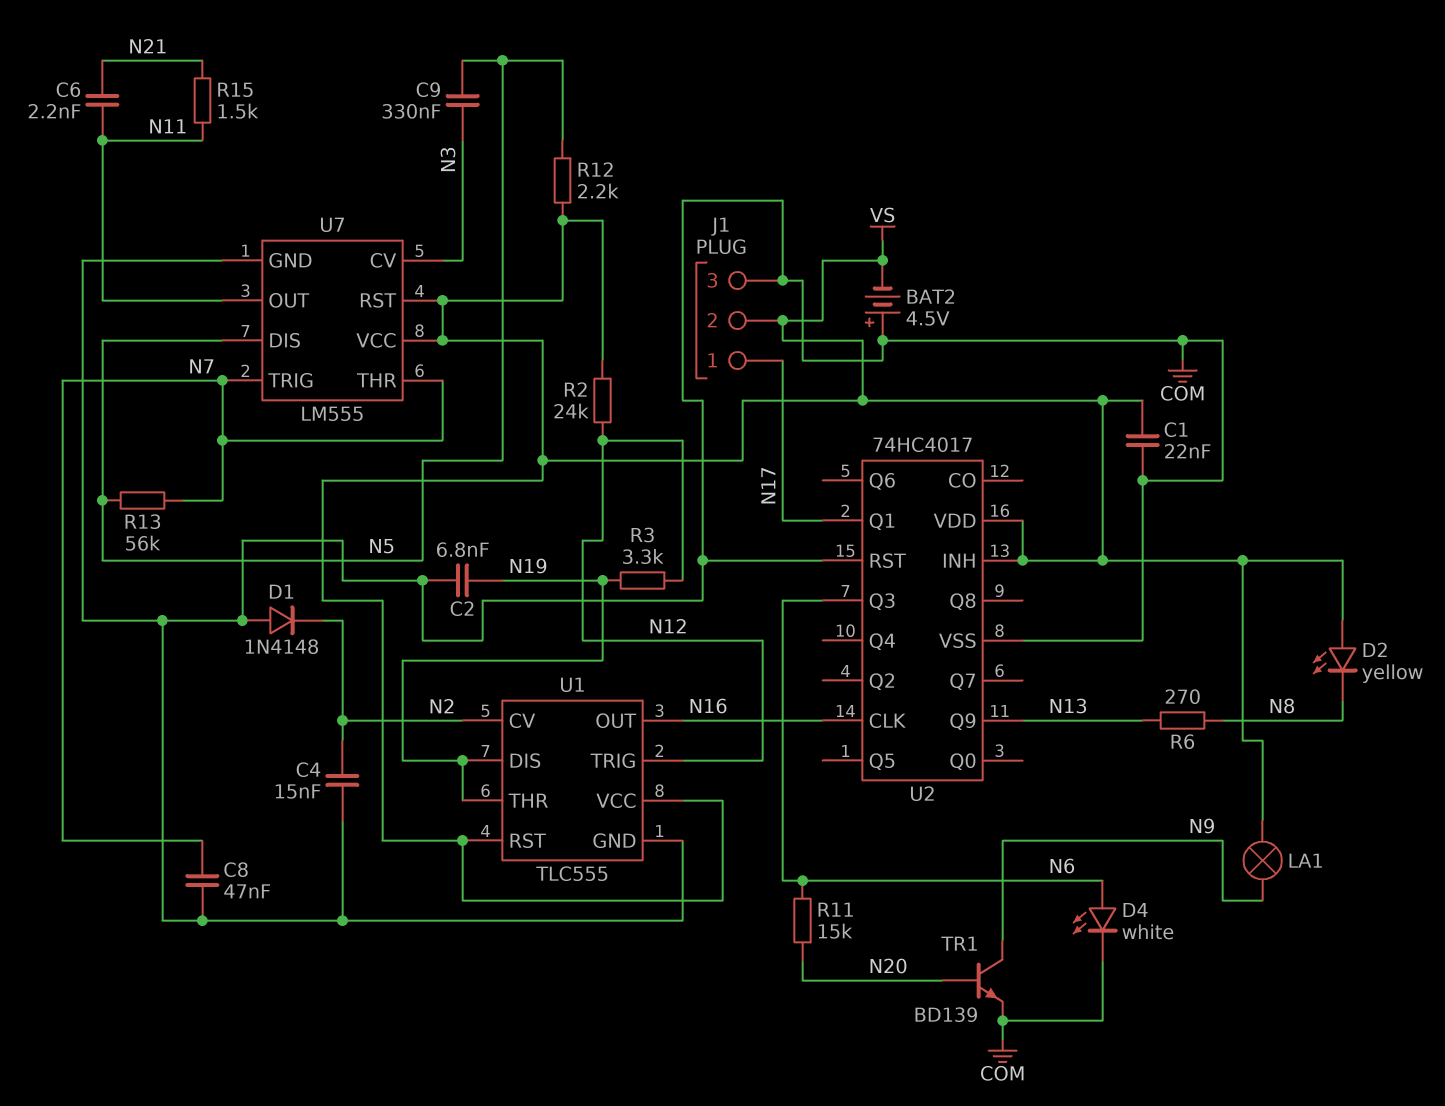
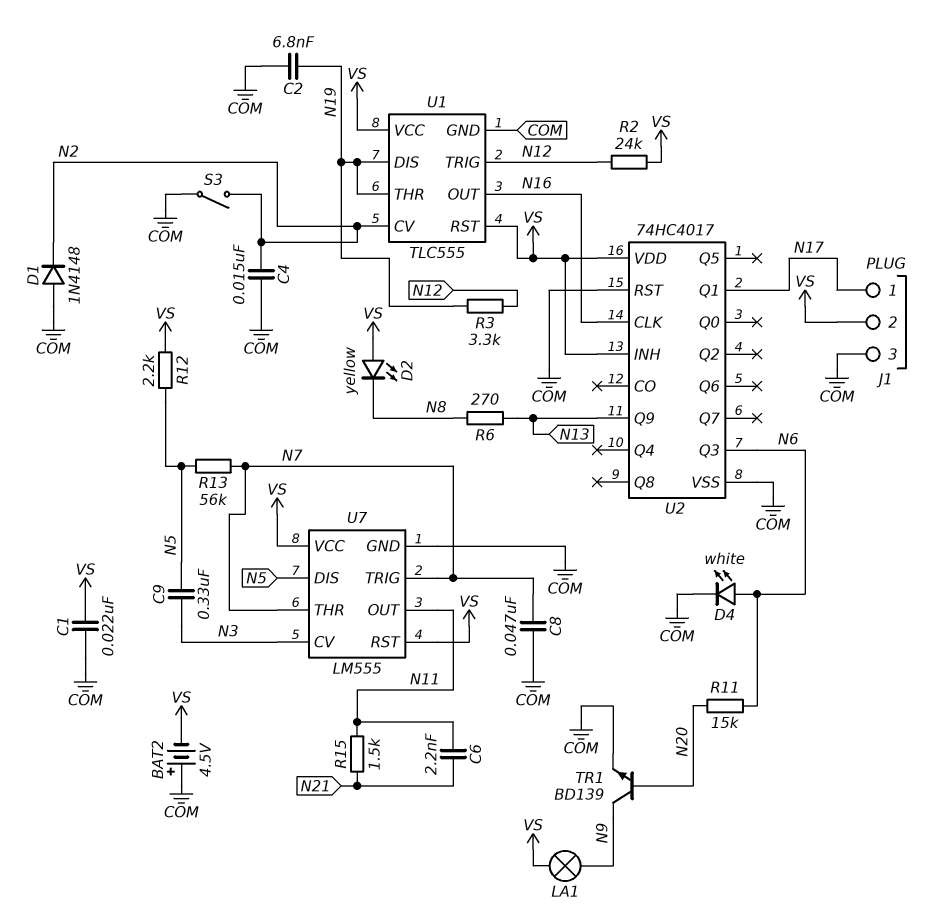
S3: none -> switch (COM, N2)

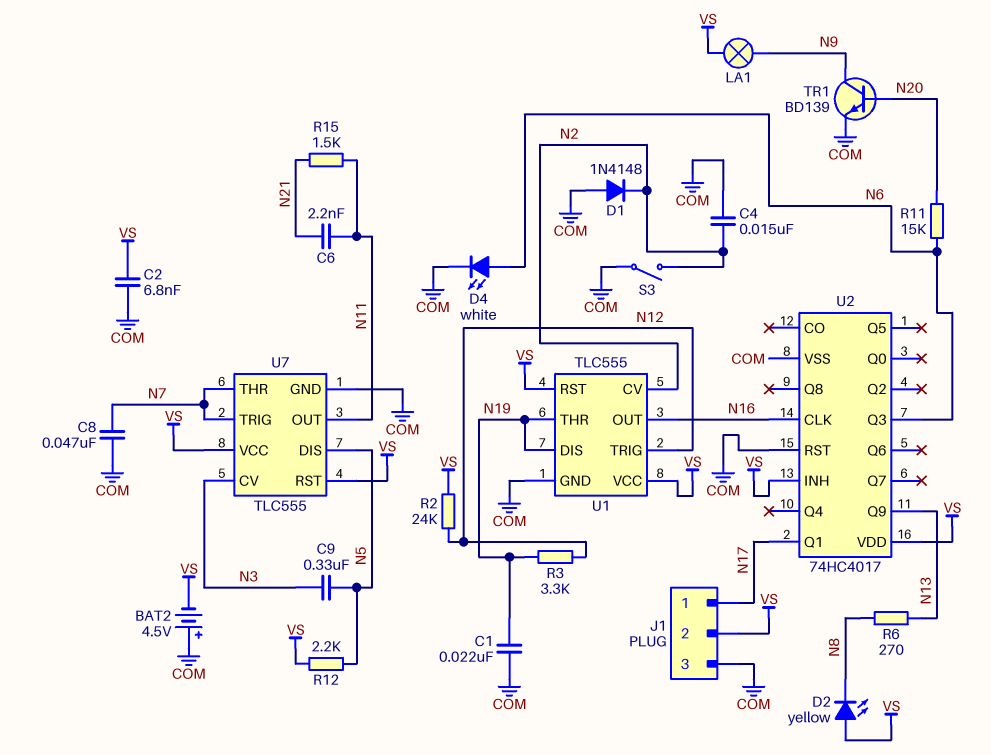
C1: 22nF (COM, VS) -> 22nF (COM, N19)
C2: 6.8nF (COM, N19) -> 6.8nF (COM, VS)
R13: 56k (N5, N7) -> none
U7: LM555 -> TLC555

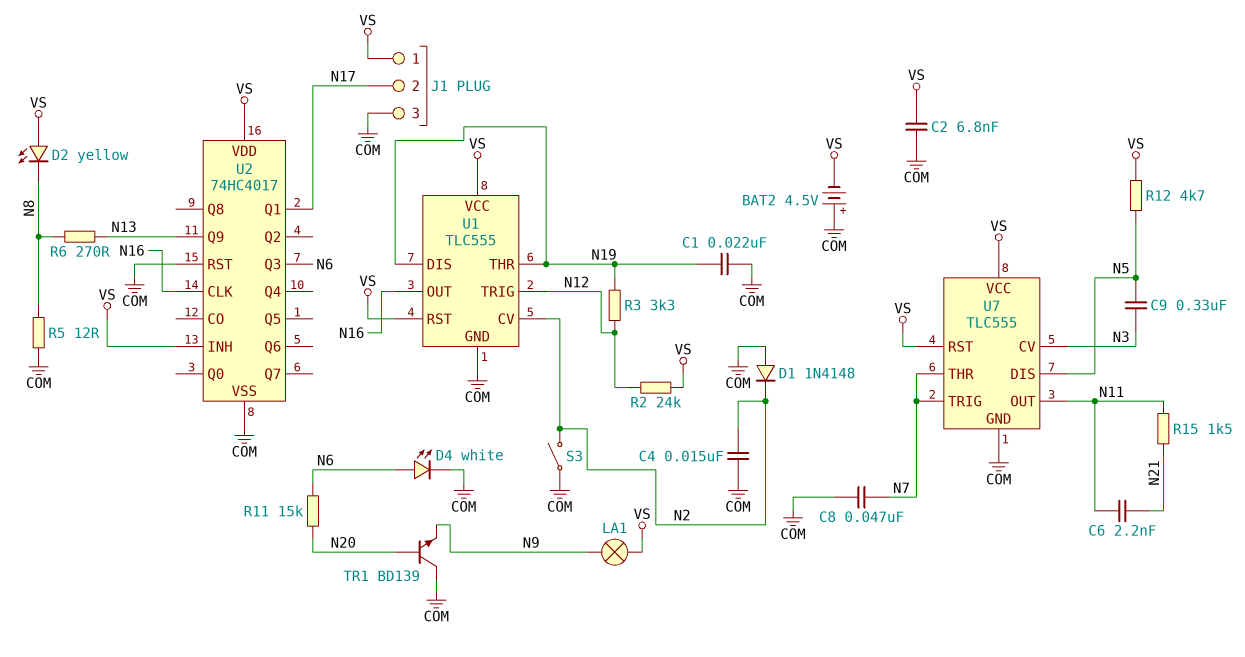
J1 pin 1: N17 -> VS
J1 pin 2: VS -> N17
R5: none -> 12 (COM, N8)
R12: 2.2k (N5, VS) -> 4.7k (N5, VS)
TR1: NPN BD139 (B N20, C N9, E COM) -> NPN BD139 (B N20, C COM, E N9)

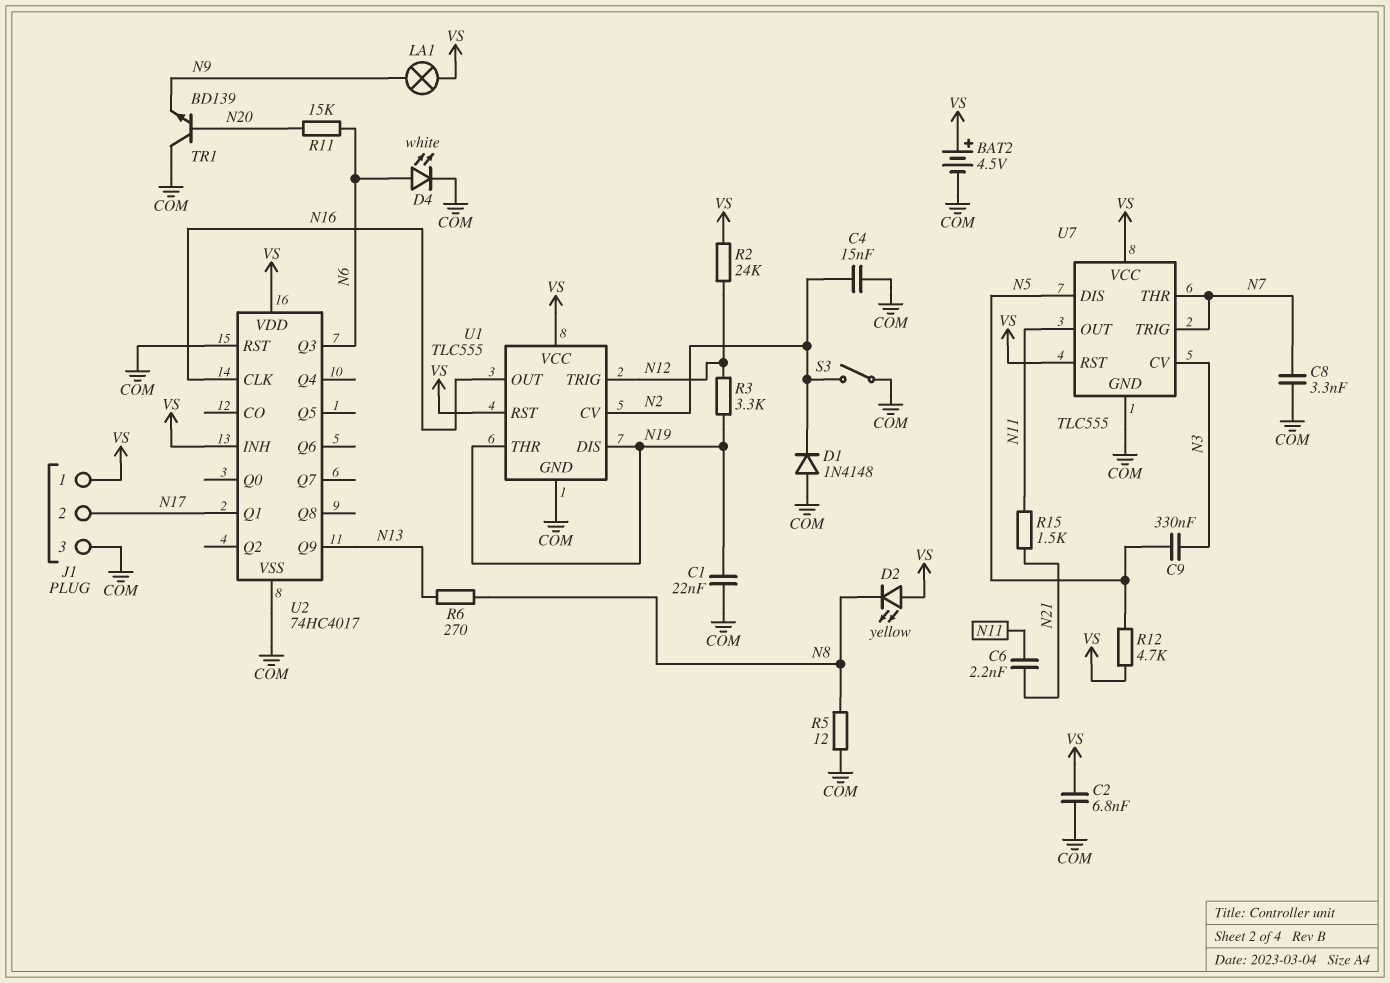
BAT2: 4.5V (plus COM, minus VS) -> 4.5V (plus VS, minus COM)
C8: 47nF (COM, N7) -> 3.3nF (COM, N7)

